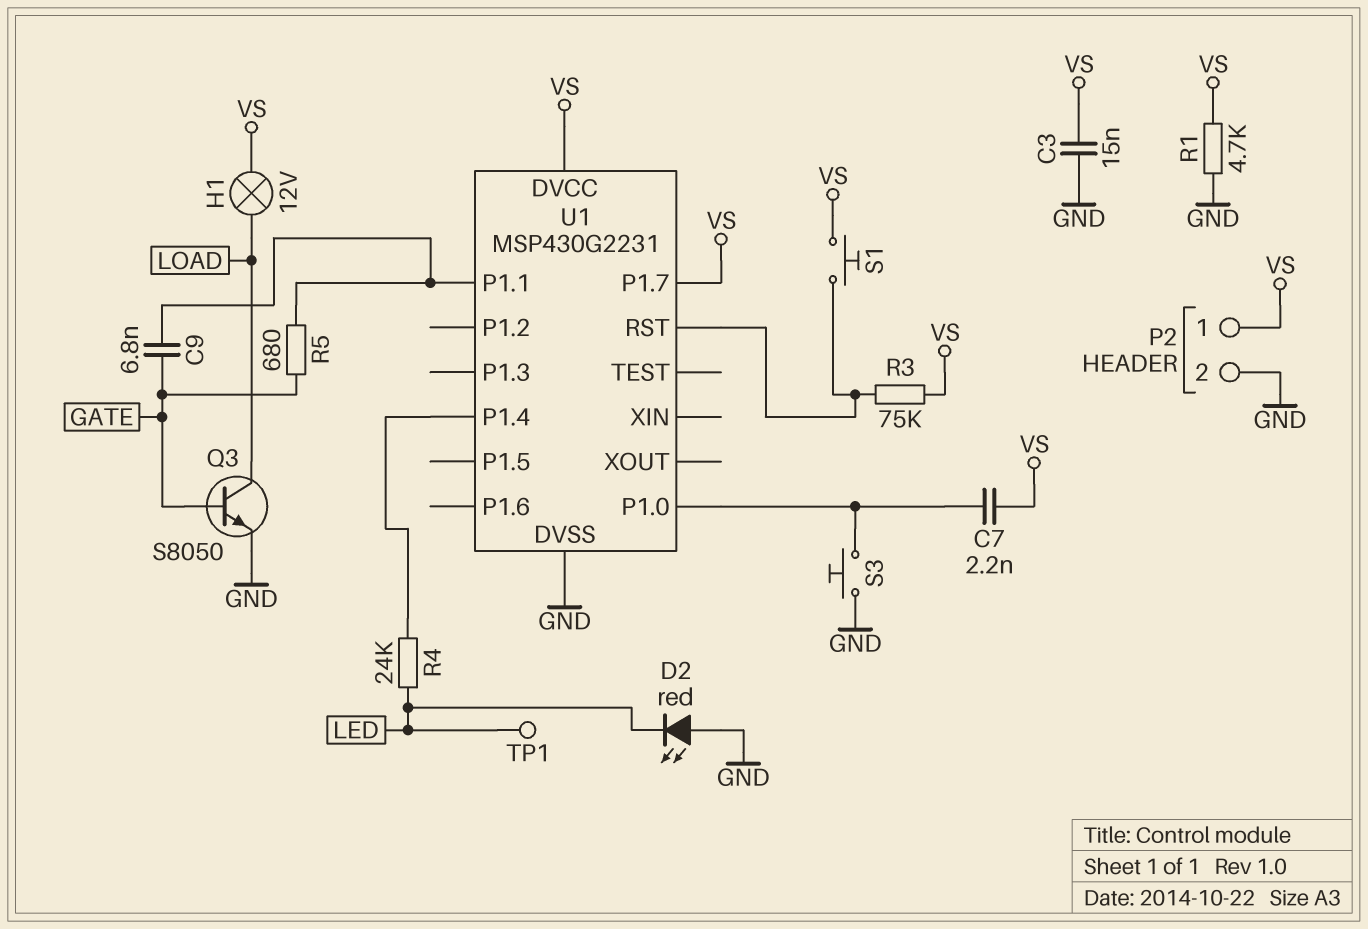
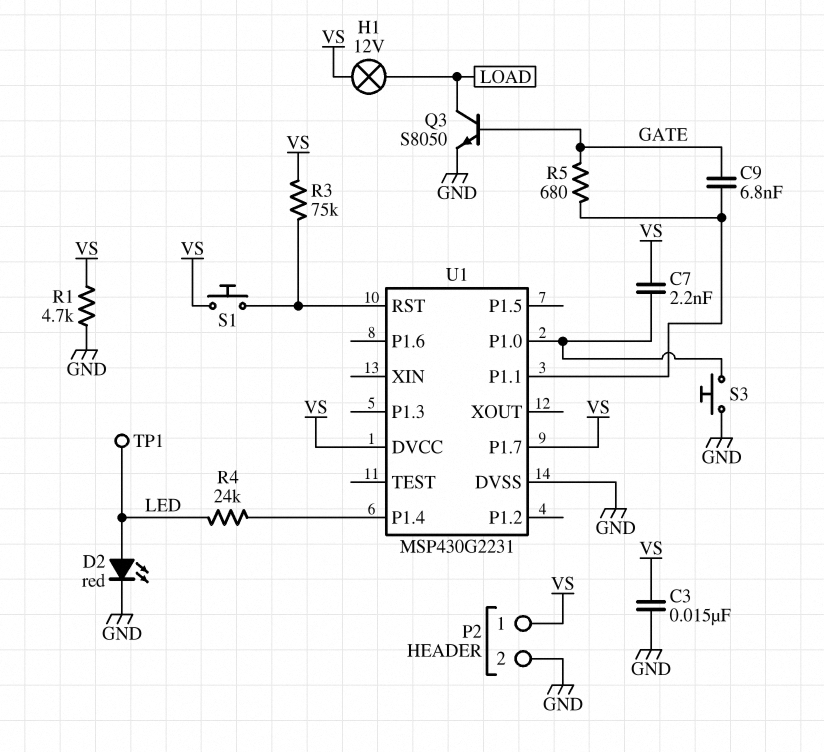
D2: LED red (A GND, K LED) -> LED red (A LED, K GND)

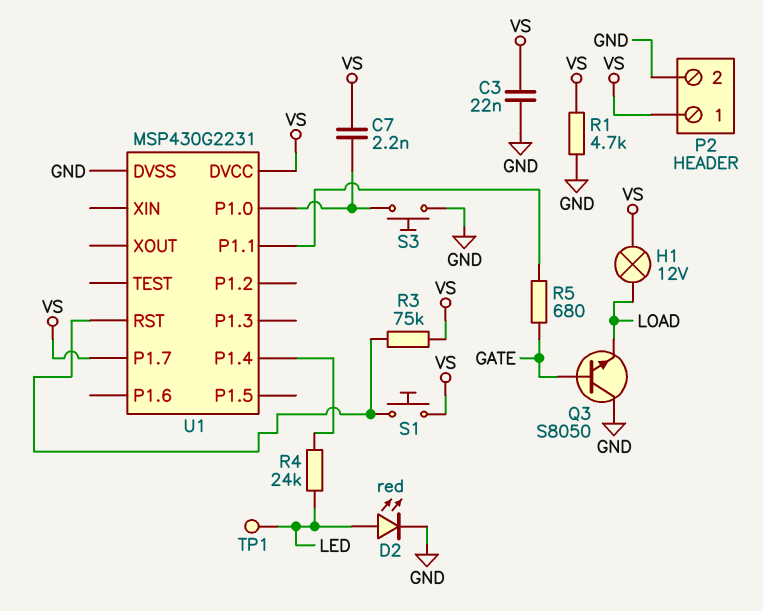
C3: 15nF (GND, VS) -> 22nF (GND, VS)
C9: 6.8nF (GATE, U1/P1.1) -> none
Q3: NPN S8050 (B GATE, C LOAD, E GND) -> NPN S8050 (B GATE, C GND, E LOAD)

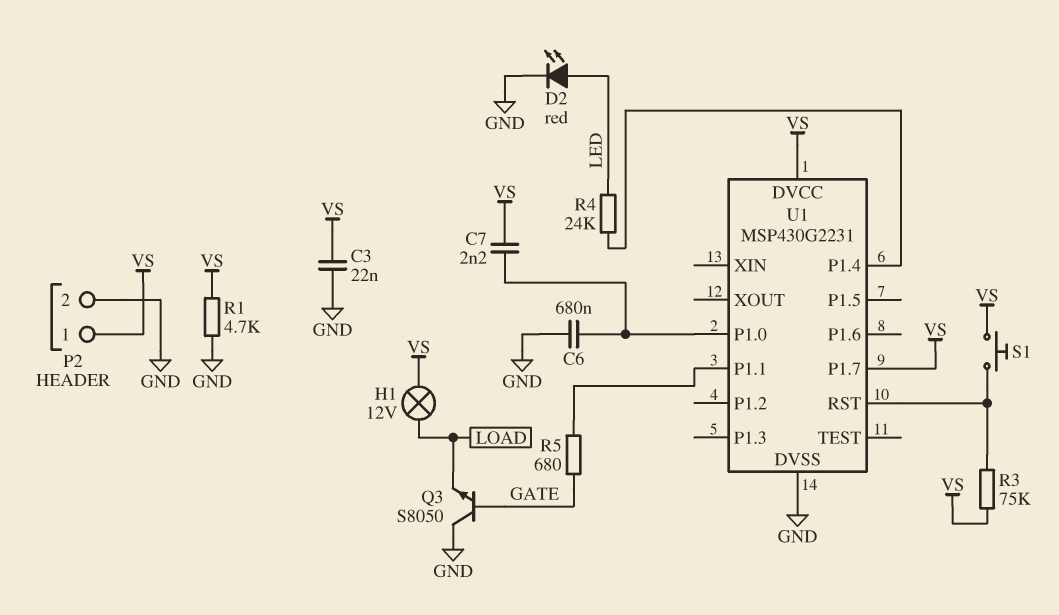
C6: none -> 680nF (GND, U1/P1.0)
S3: button (GND, U1/P1.0) -> none
TP1: test point (LED) -> none

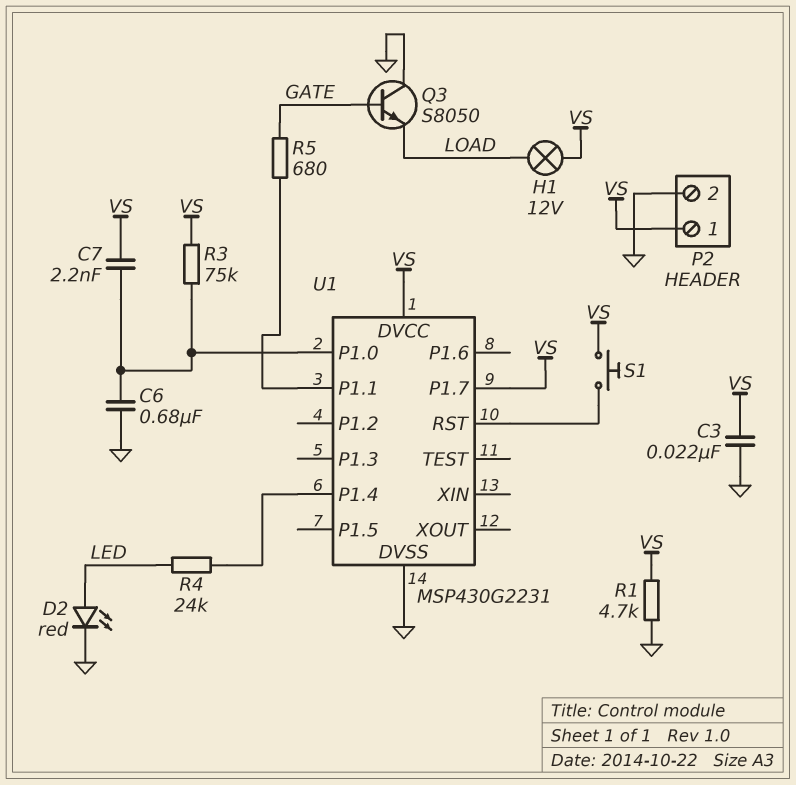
R3: 75k (U1/RST, VS) -> 75k (U1/P1.0, VS)

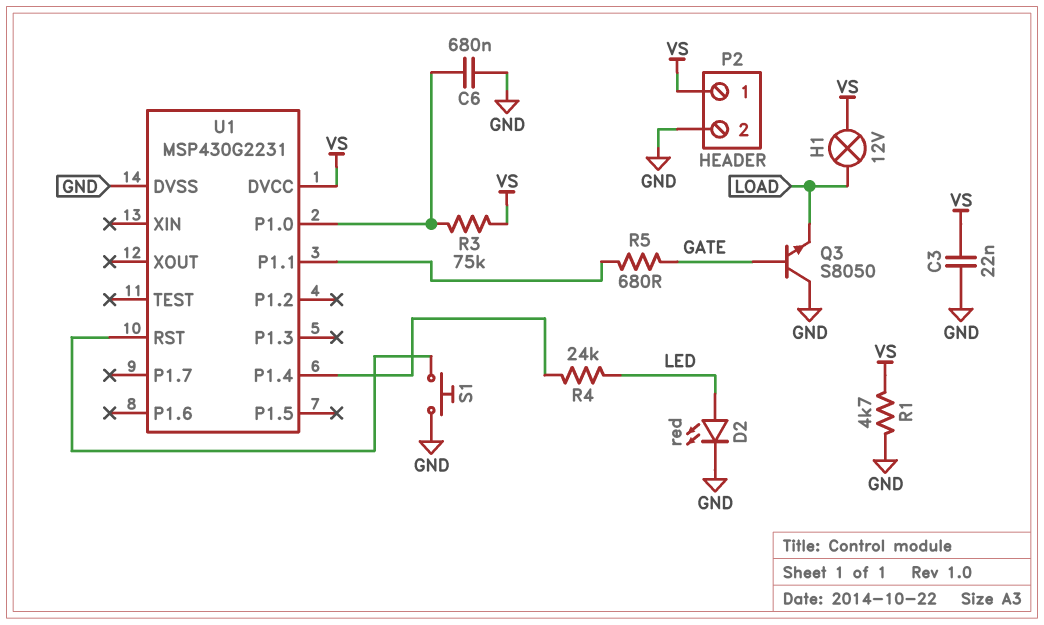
C7: 2.2nF (U1/P1.0, VS) -> none
S1: button (U1/RST, VS) -> button (GND, U1/RST)
U1 pin P1.7: VS -> none

